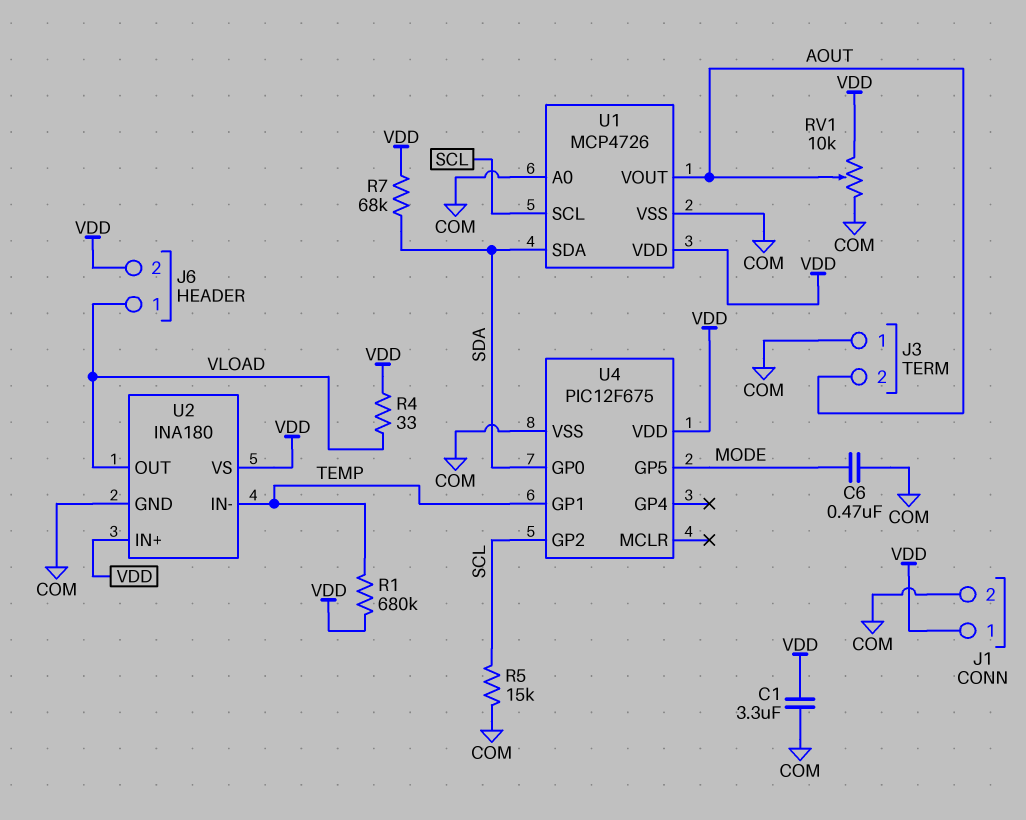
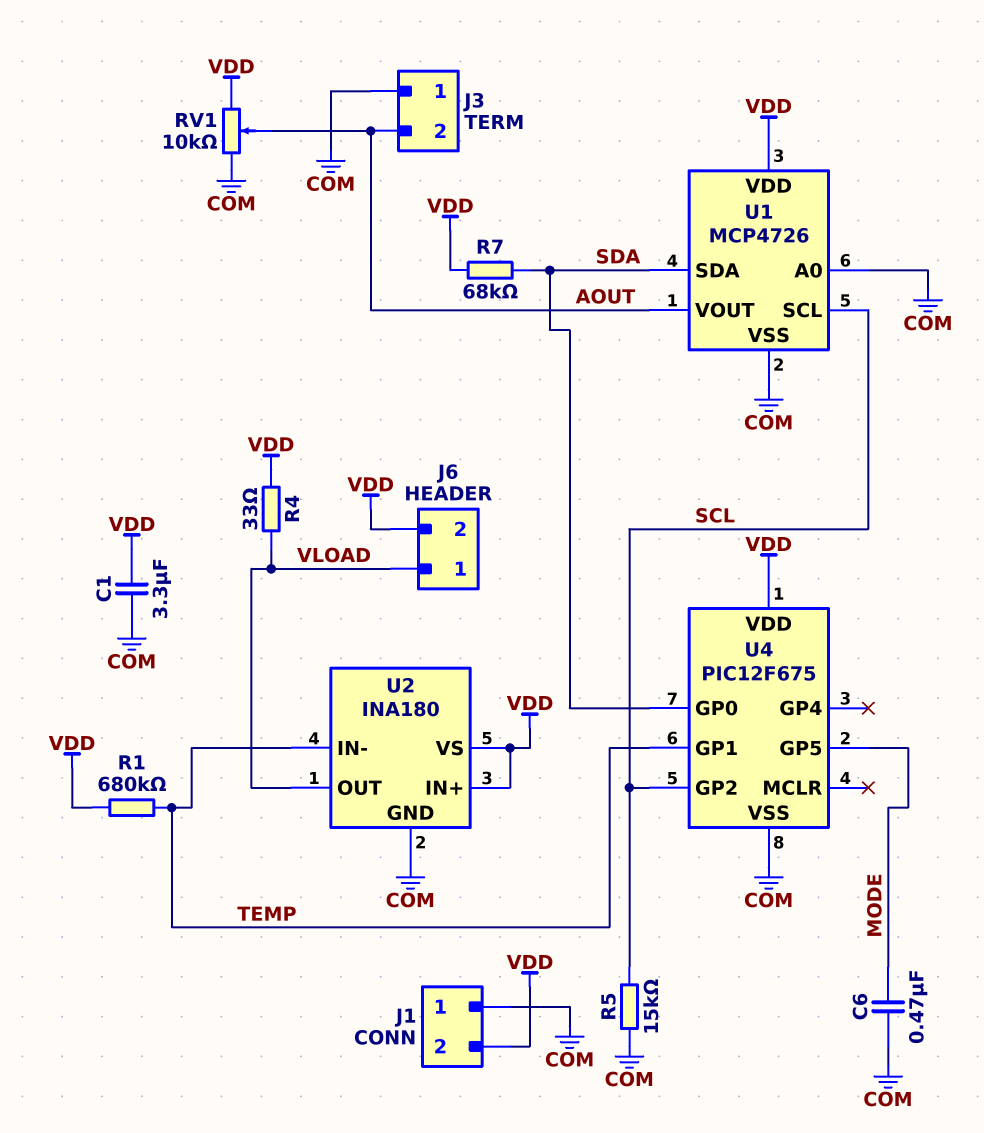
J1 pin 1: VDD -> COM
J1 pin 2: COM -> VDD

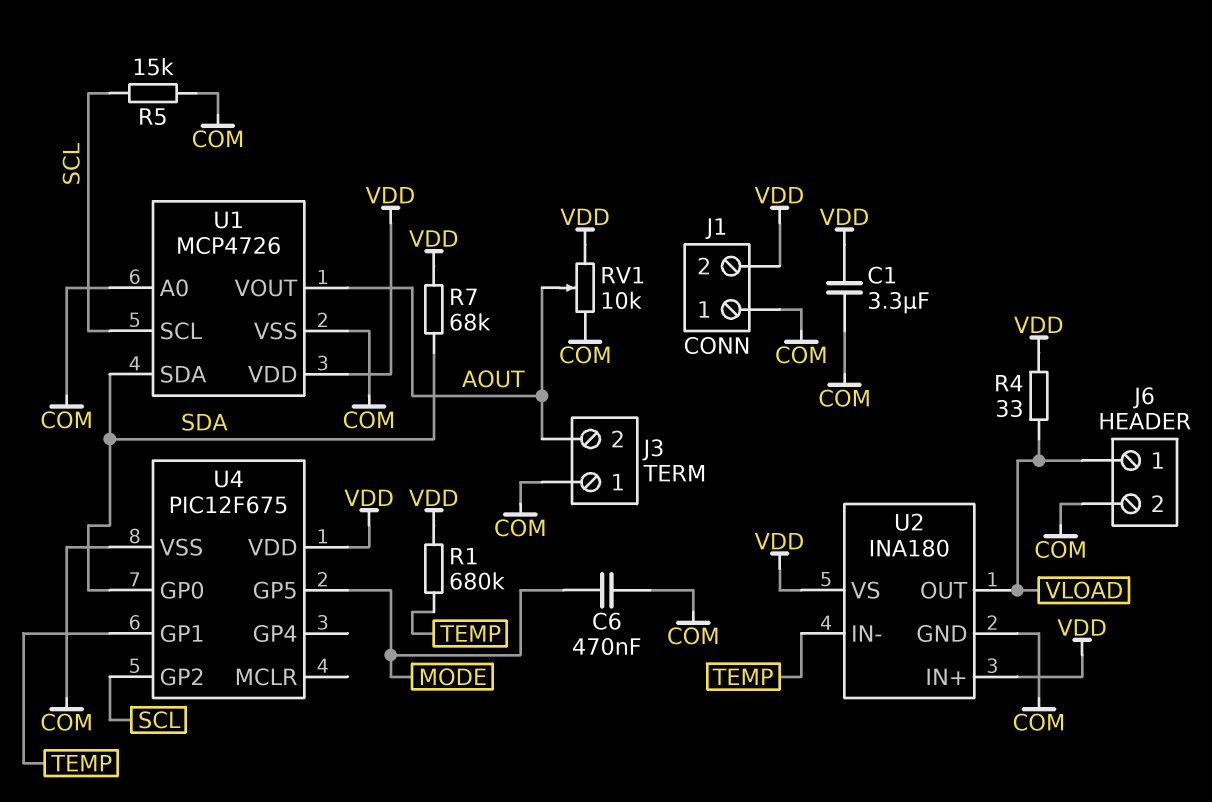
J6 pin 2: VDD -> COM

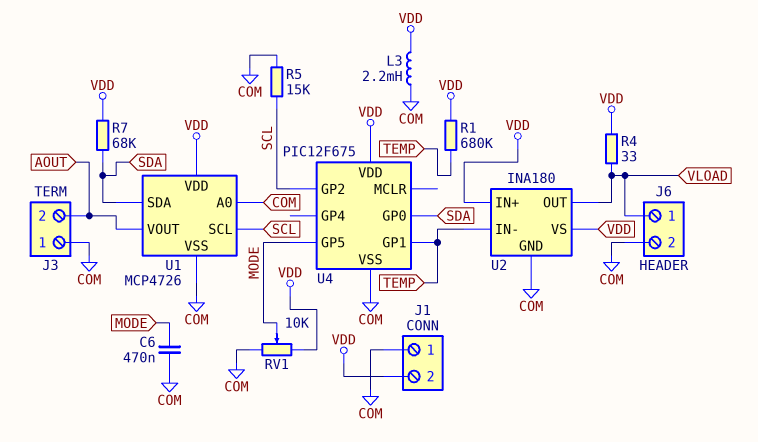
C1: 3.3uF (COM, VDD) -> none
L3: none -> 2.2mH (COM, VDD)
RV1: 10k (COM, VDD, wiper AOUT) -> 10k (COM, VDD, wiper MODE)

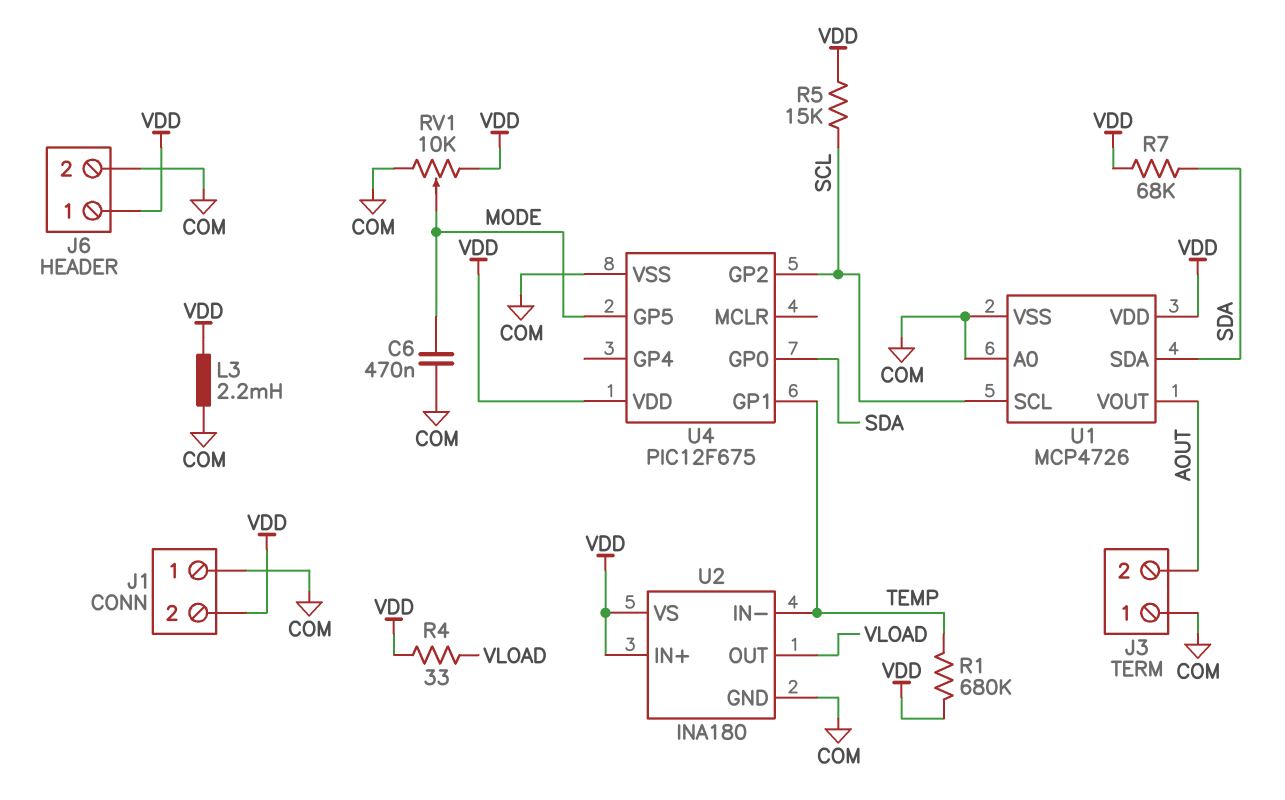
J6 pin 1: VLOAD -> VDD
R5: 15k (COM, SCL) -> 15k (SCL, VDD)

